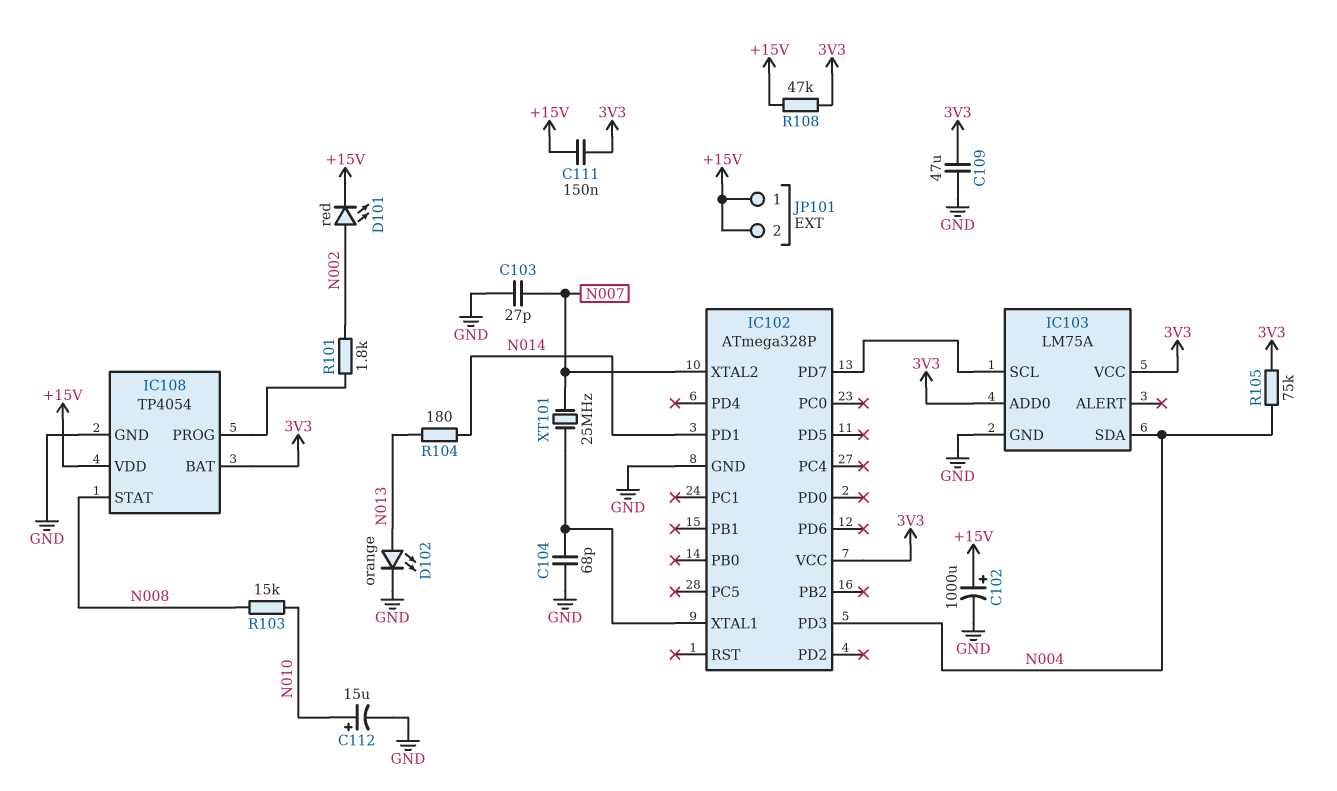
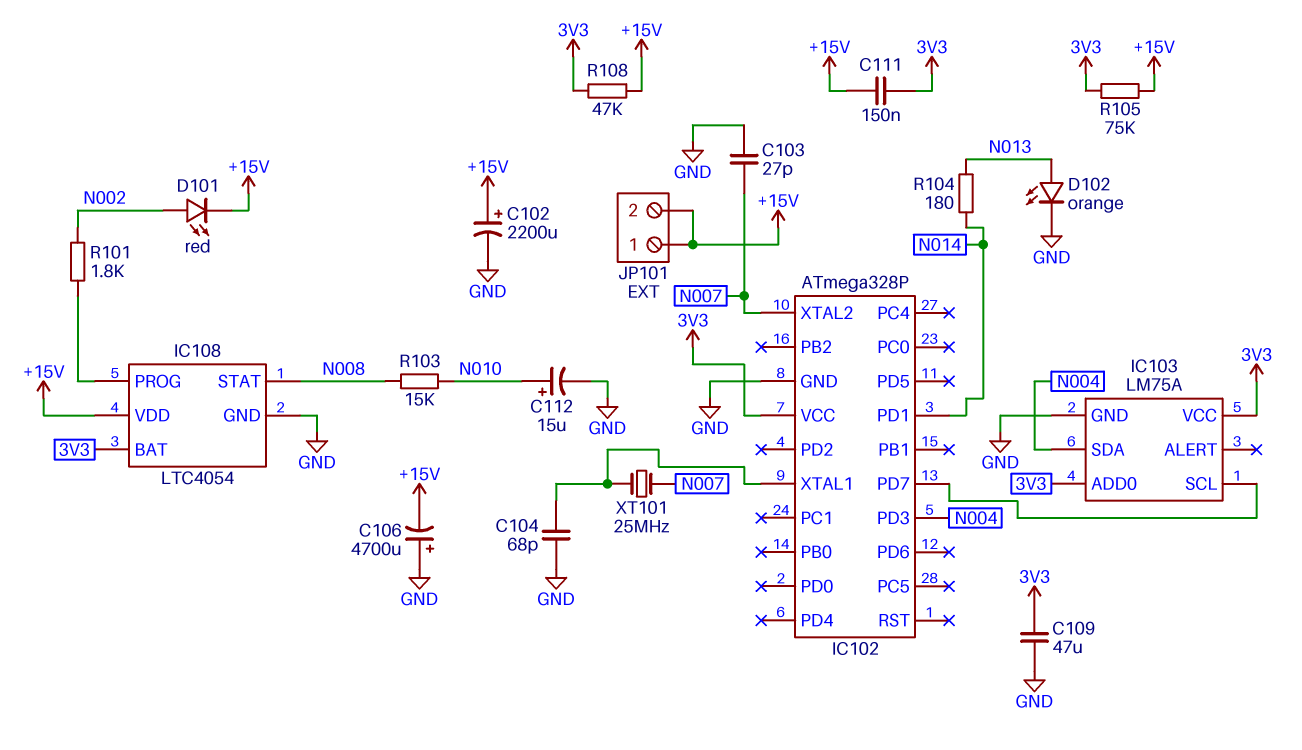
C102: 1000uF (plus +15V, minus GND) -> 2200uF (plus +15V, minus GND)
C106: none -> 4700uF (plus GND, minus +15V)
IC108: TP4054 -> LTC4054
R105: 75k (3V3, N004) -> 75k (+15V, 3V3)

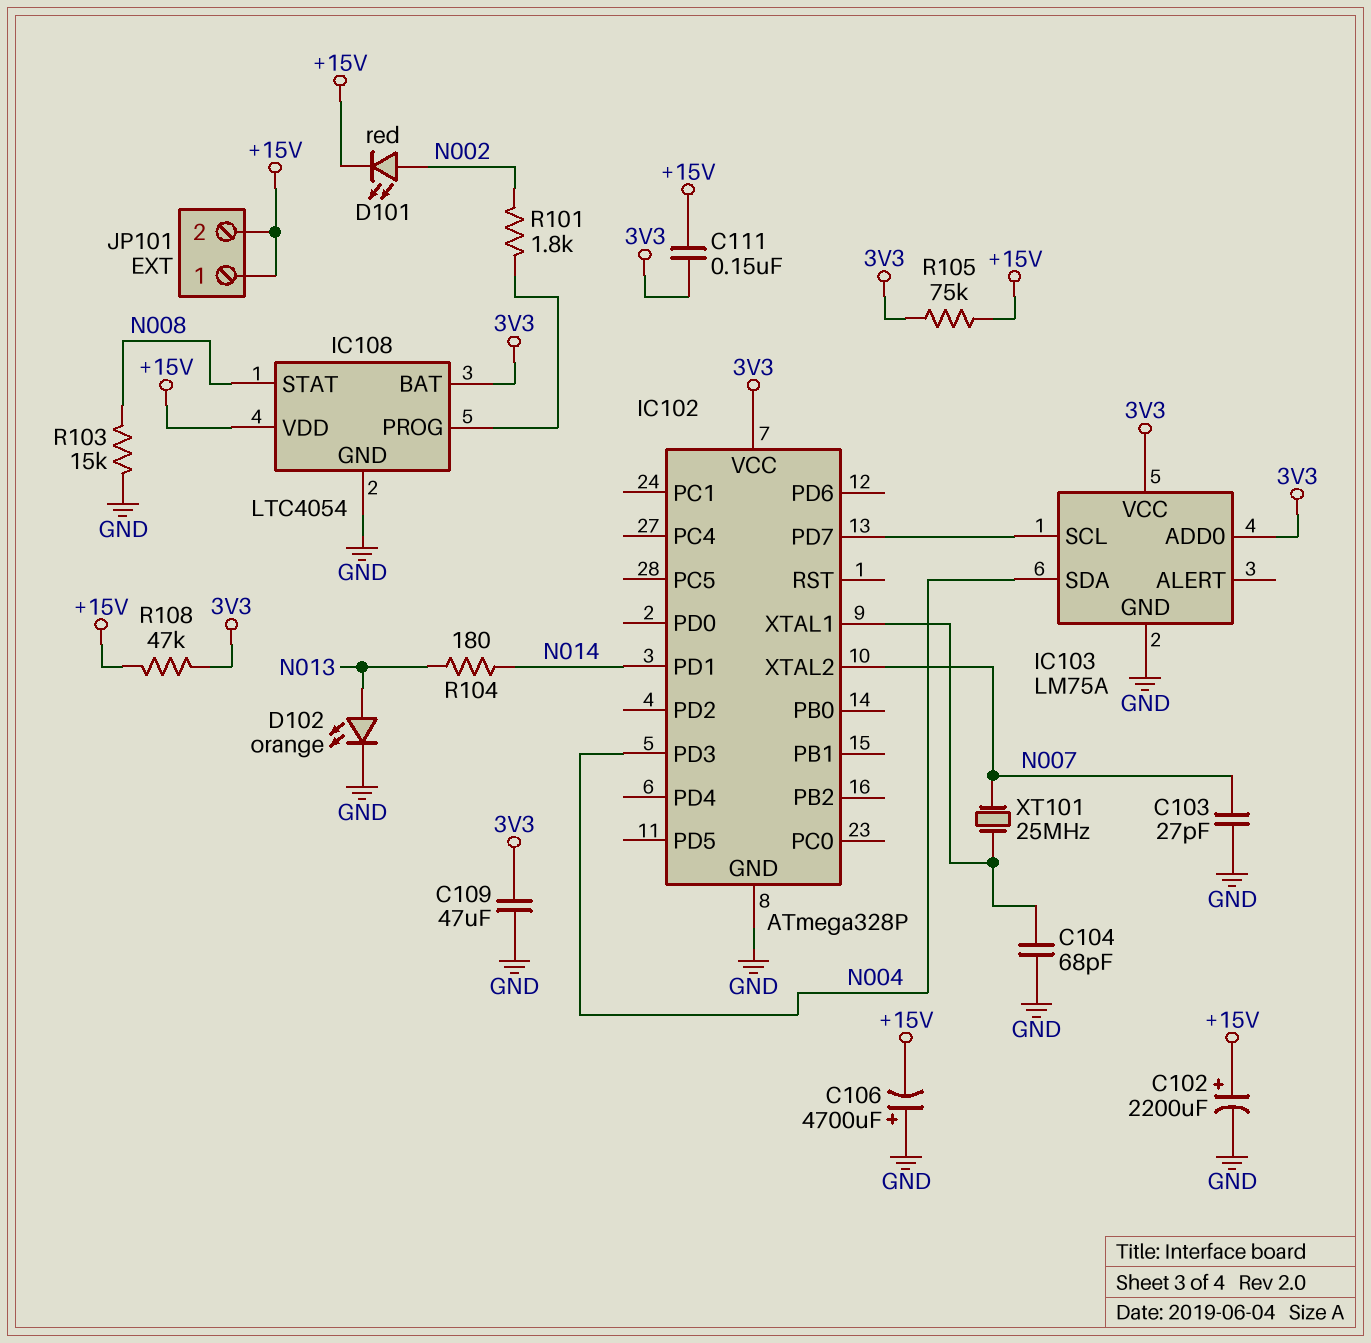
C112: 15uF (plus N010, minus GND) -> none
R103: 15k (N008, N010) -> 15k (GND, N008)

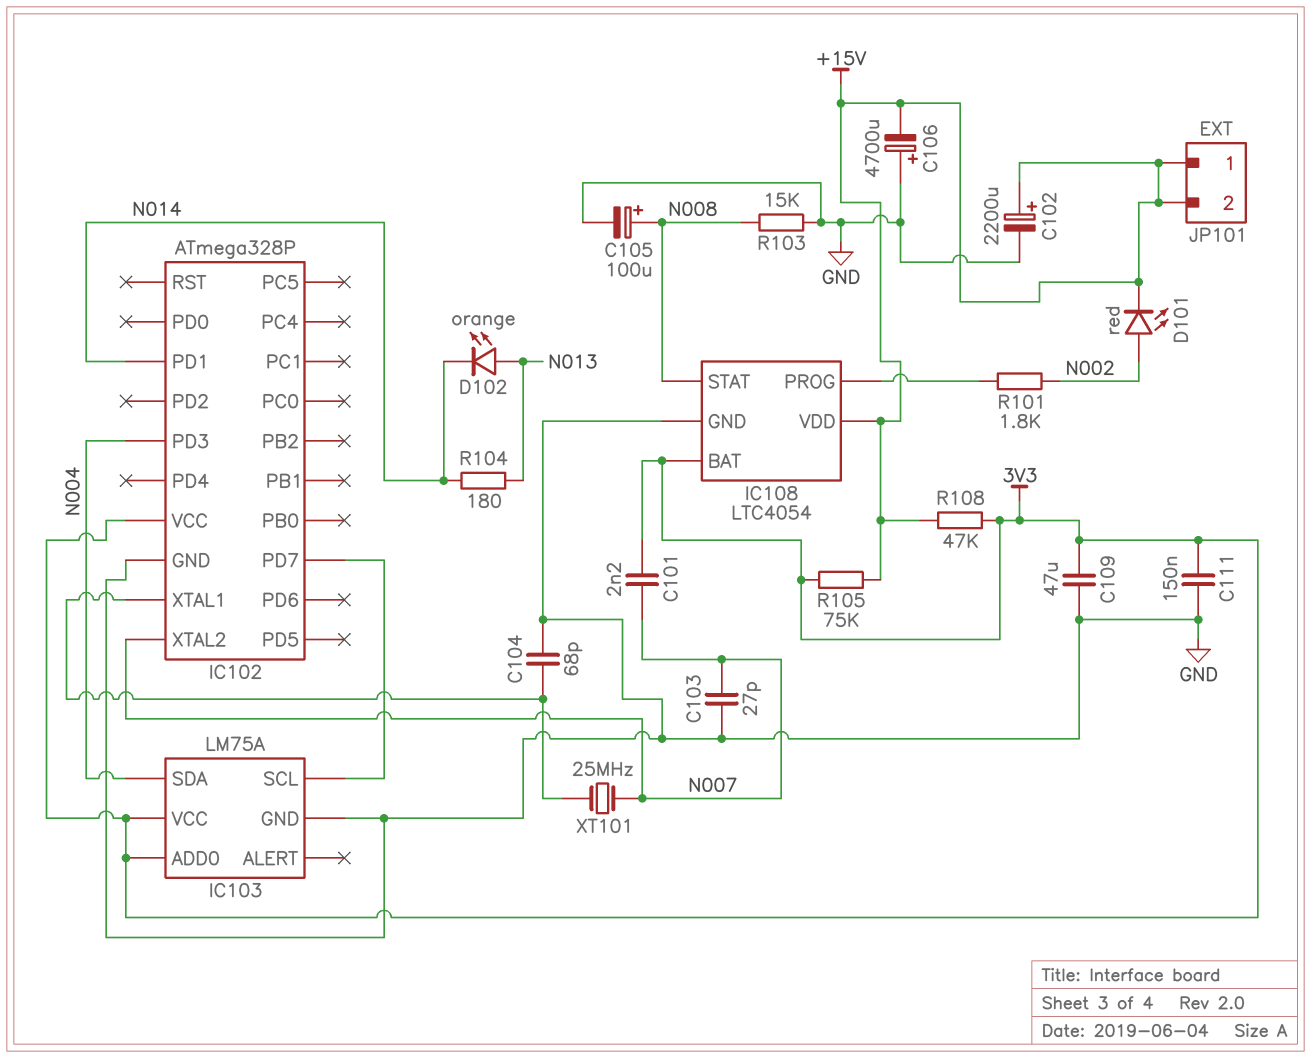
C101: none -> 2.2nF (3V3, N007)
C105: none -> 100uF (plus N008, minus GND)
C111: 150nF (+15V, 3V3) -> 150nF (3V3, GND)
D102: LED orange (A N013, K GND) -> LED orange (A N013, K N014)

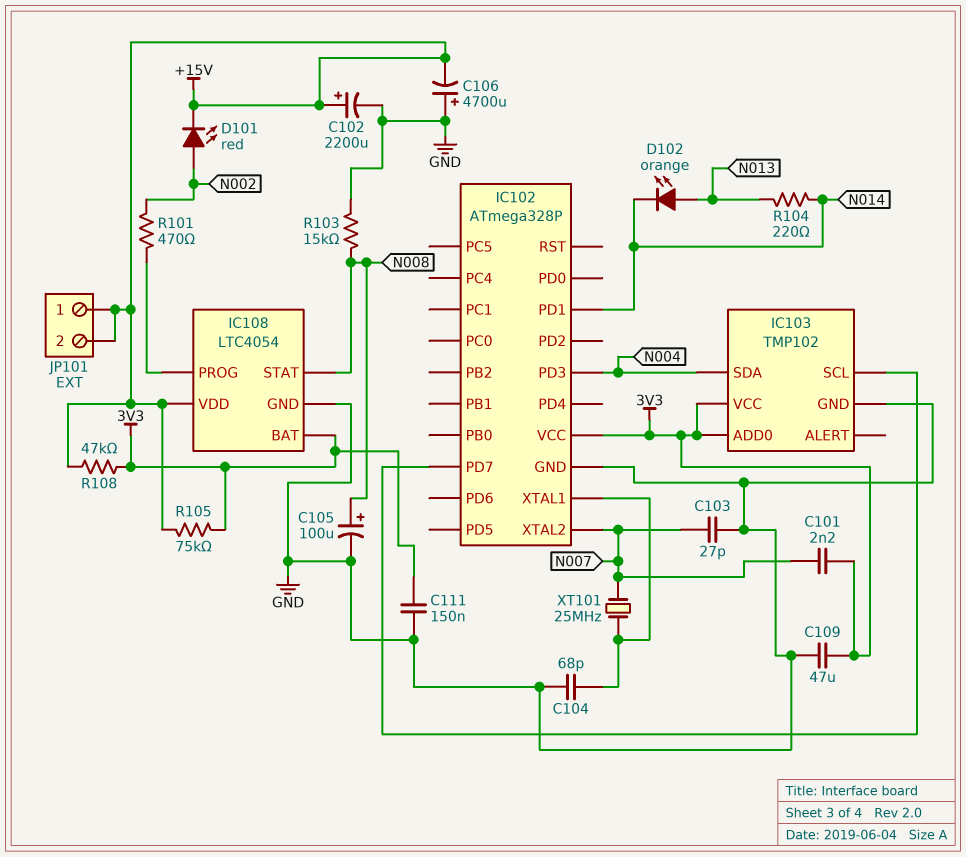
IC103: LM75A -> TMP102
R101: 1.8k (IC108/PROG, N002) -> 470 (IC108/PROG, N002)
R104: 180 (N013, N014) -> 220 (N013, N014)

